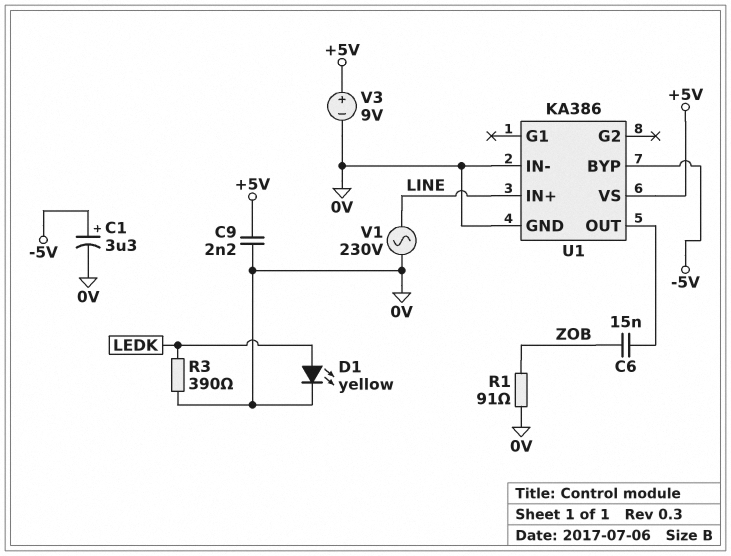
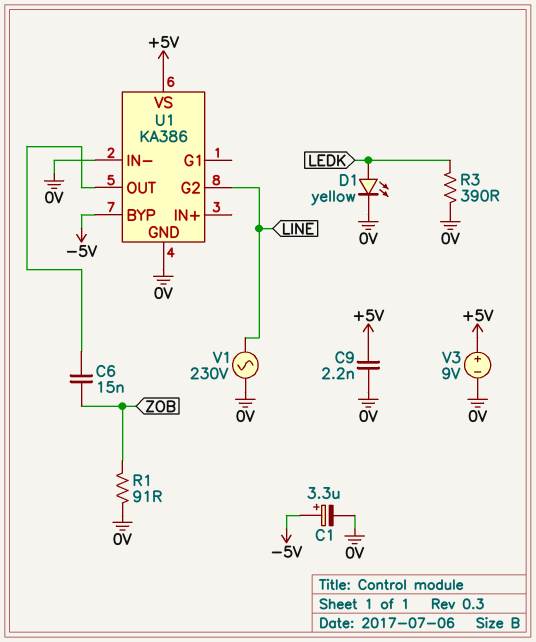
U1 pin G2: none -> LINE
U1 pin IN+: LINE -> none

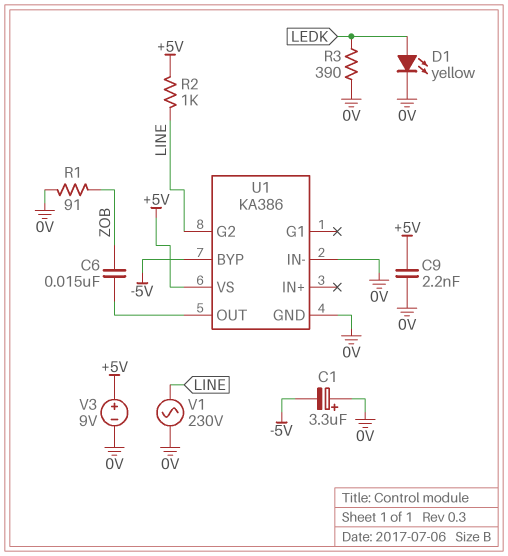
C1: 3.3uF (plus -5V, minus 0V) -> 3.3uF (plus 0V, minus -5V)
R2: none -> 1k (+5V, LINE)

